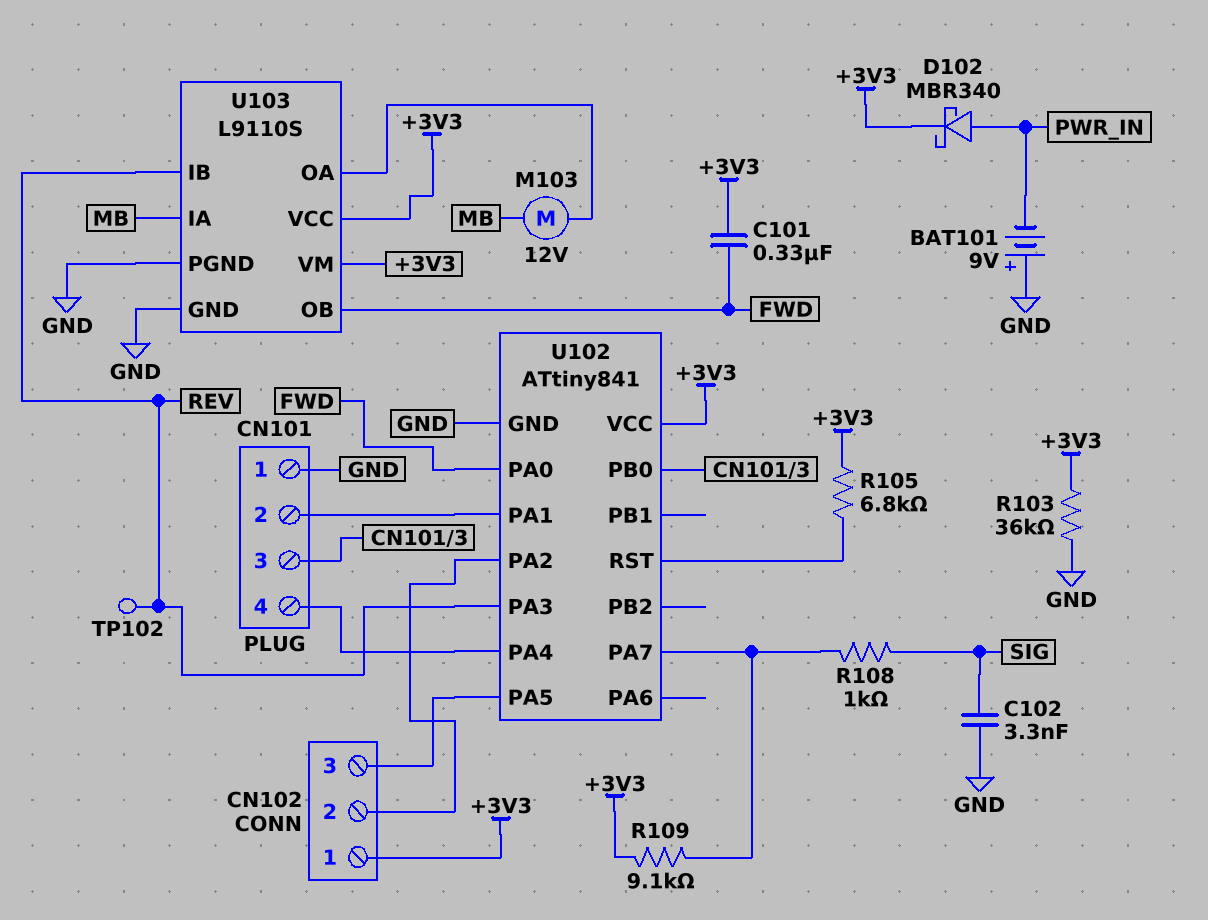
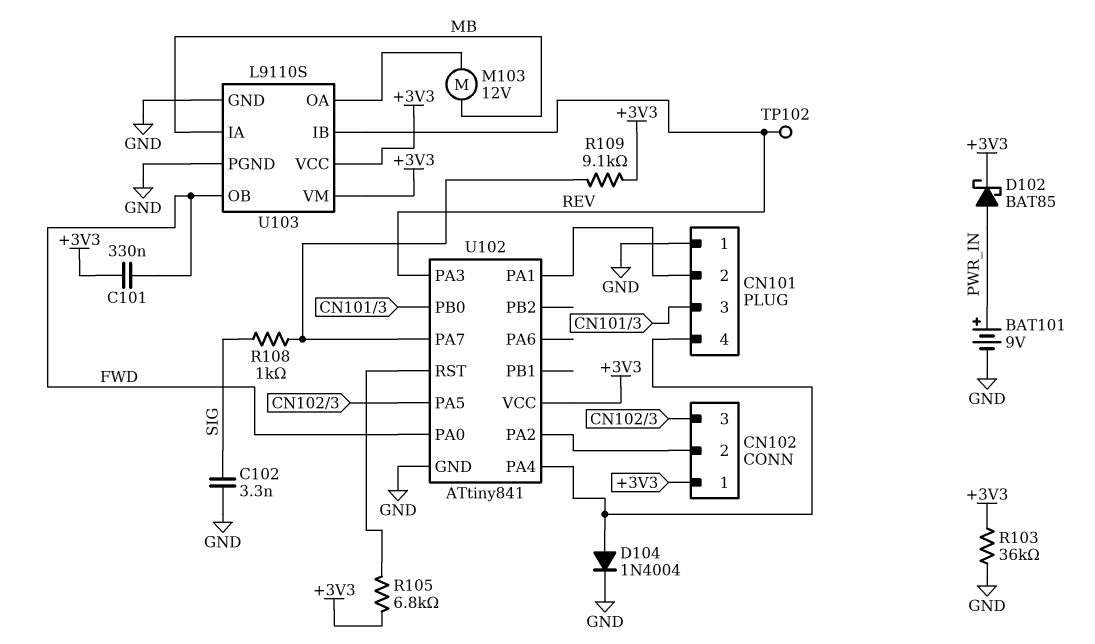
BAT101: 9V (plus GND, minus PWR_IN) -> 9V (plus PWR_IN, minus GND)
D102: schottky MBR340 (A PWR_IN, K +3V3) -> schottky BAT85 (A PWR_IN, K +3V3)
D104: none -> diode 1N4004 (A CN101/4, K GND)

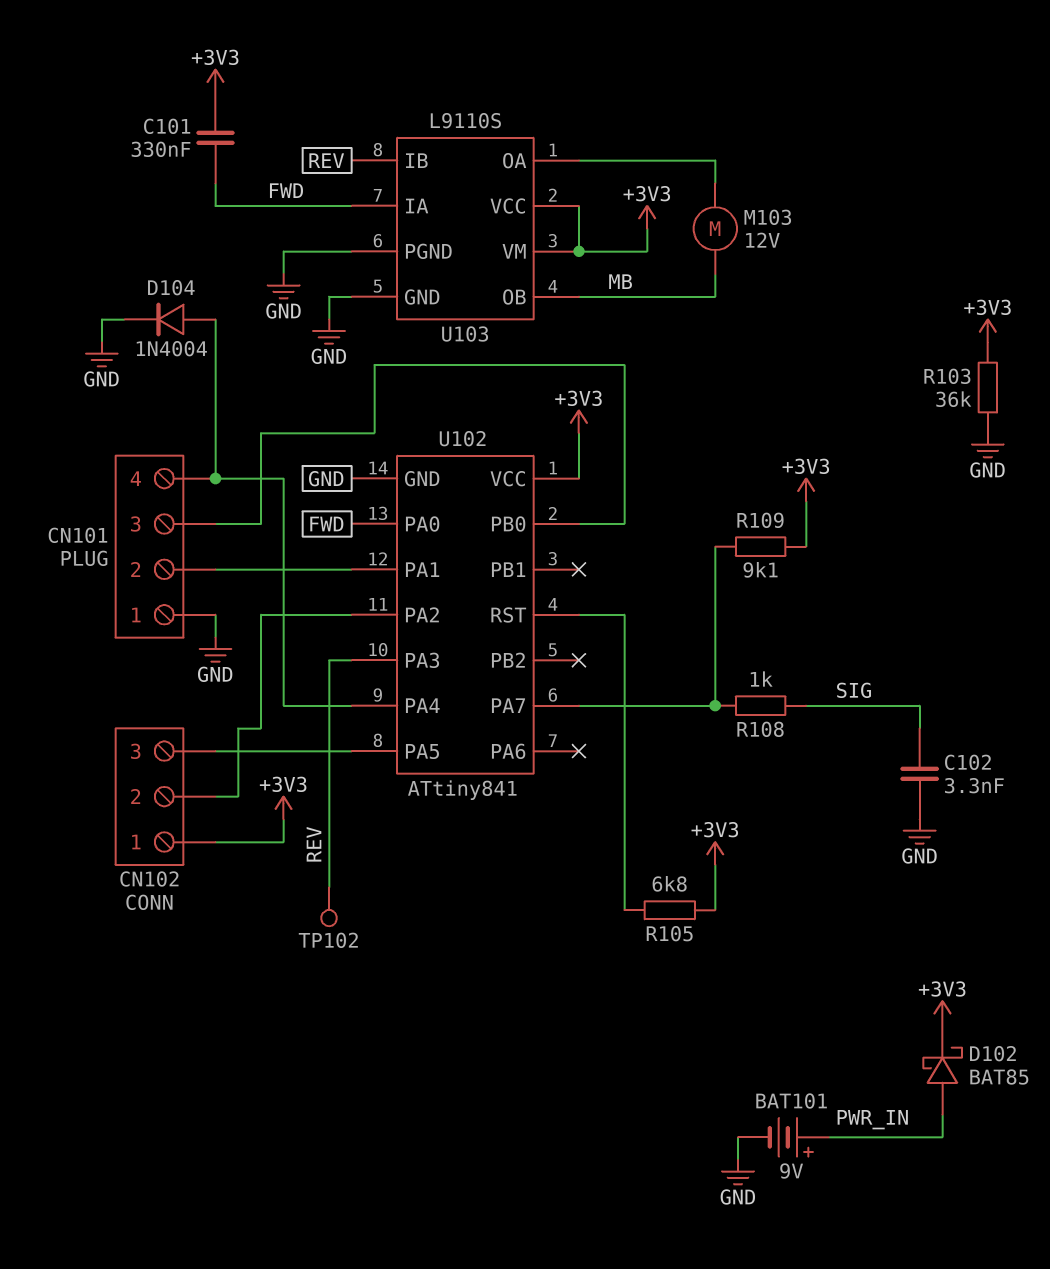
U103 pin IA: MB -> FWD
U103 pin OB: FWD -> MB

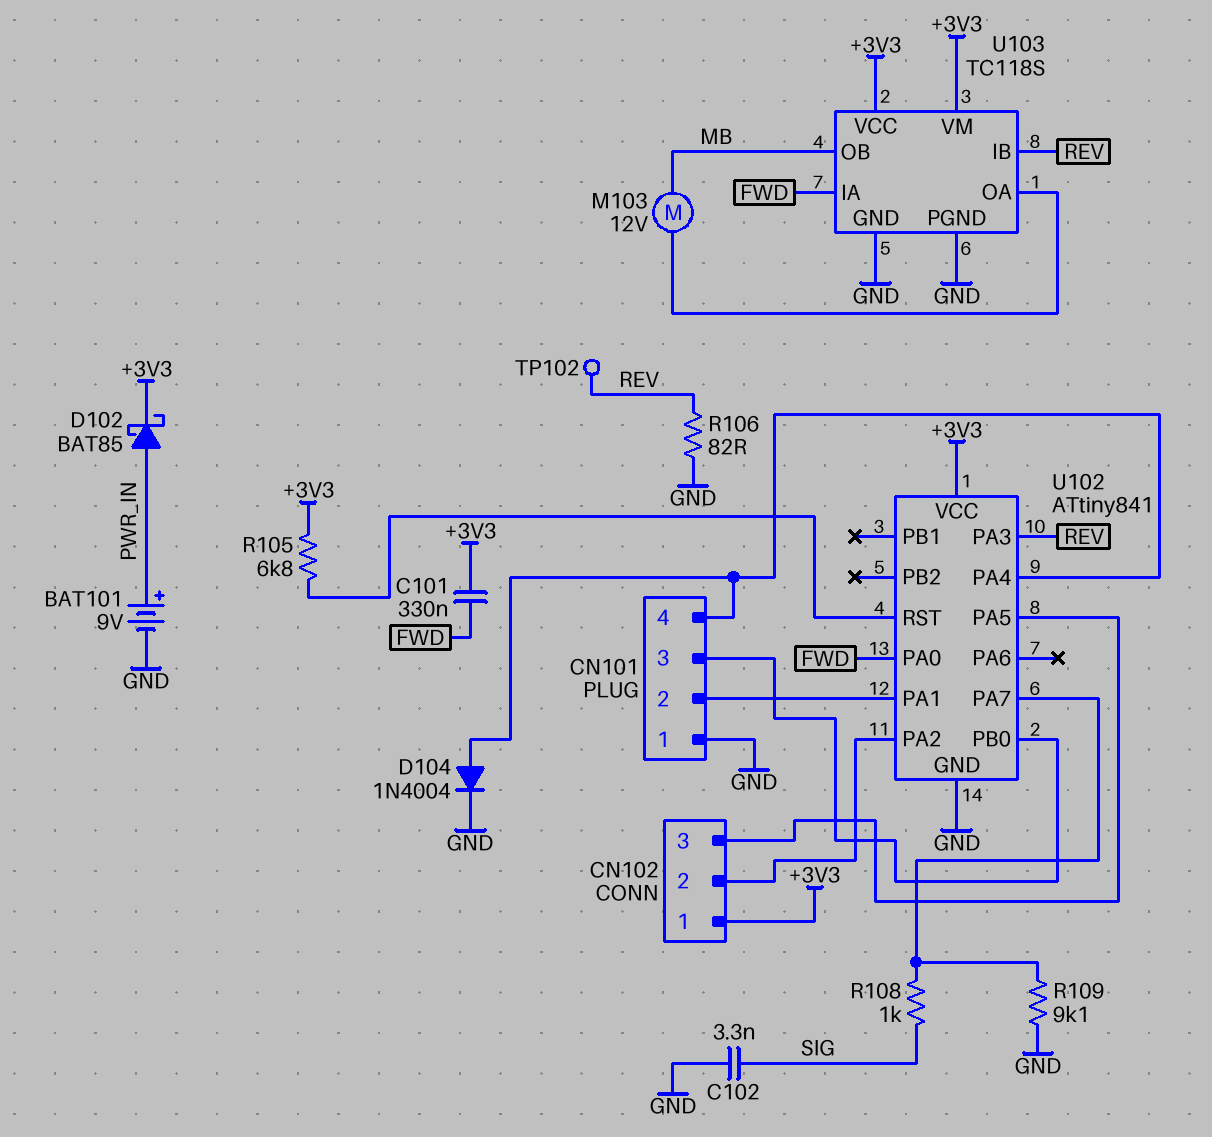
R103: 36k (+3V3, GND) -> none
R106: none -> 82 (GND, REV)
R109: 9.1k (+3V3, U102/PA7) -> 9.1k (GND, U102/PA7)
U103: L9110S -> TC118S

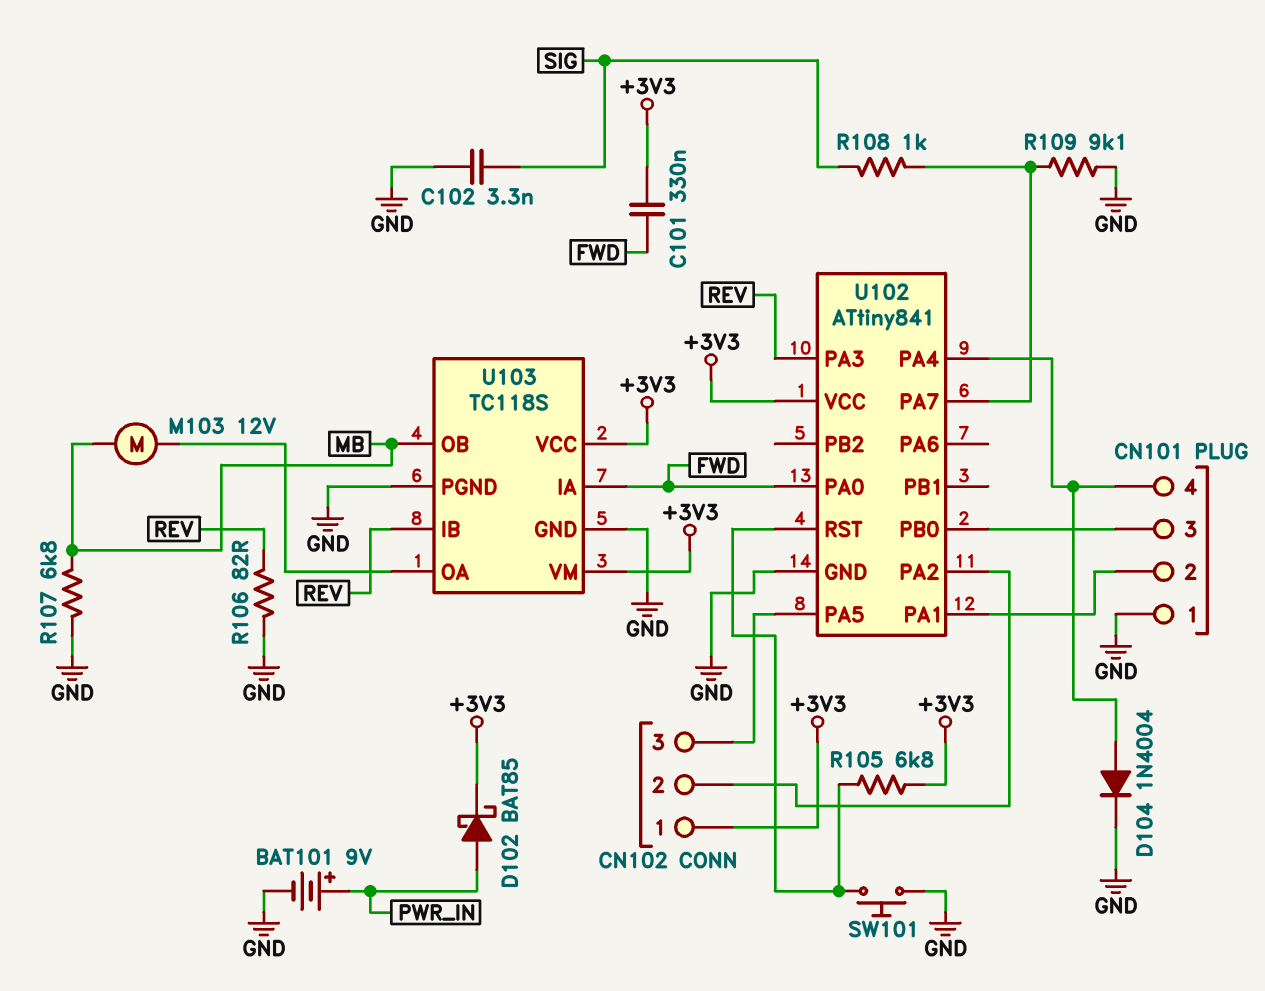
R107: none -> 6.8k (GND, MB)
SW101: none -> button (GND, U102/RST)
TP102: test point (REV) -> none

